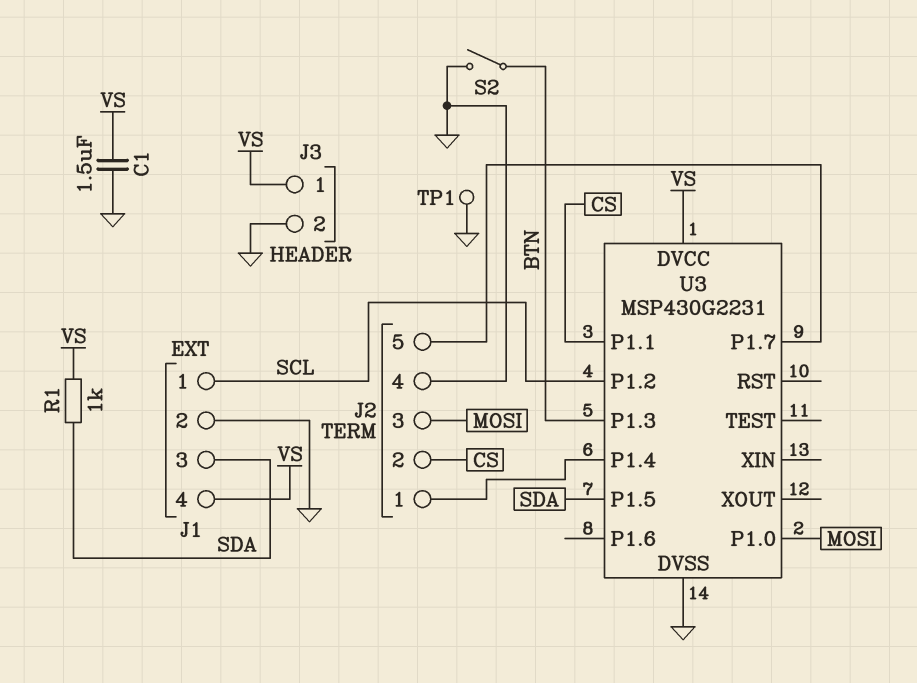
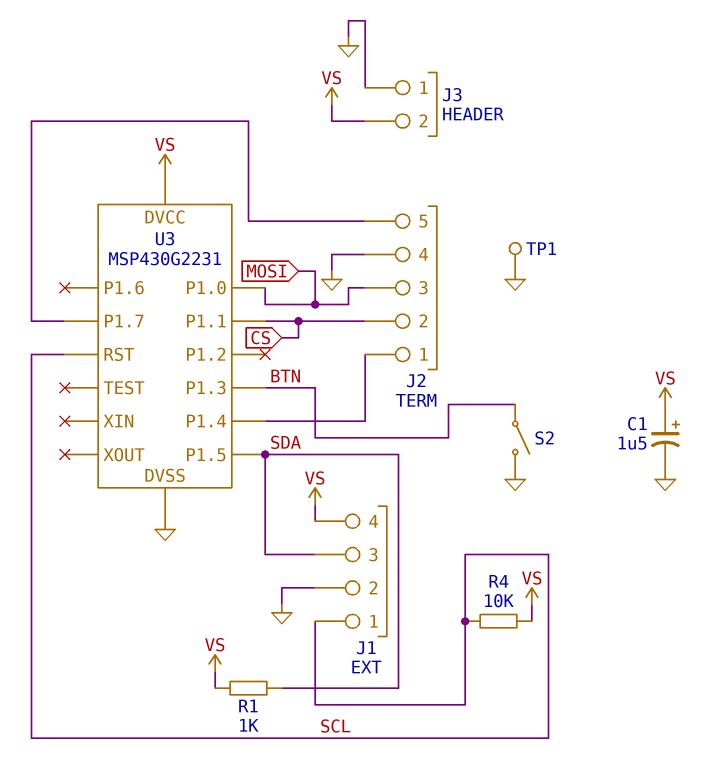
C1: 1.5uF (GND, VS) -> 1.5uF (plus VS, minus GND)
J3 pin 1: VS -> GND
J3 pin 2: GND -> VS
R4: none -> 10k (SCL, VS)
U3 pin P1.2: SCL -> none
U3 pin RST: none -> SCL

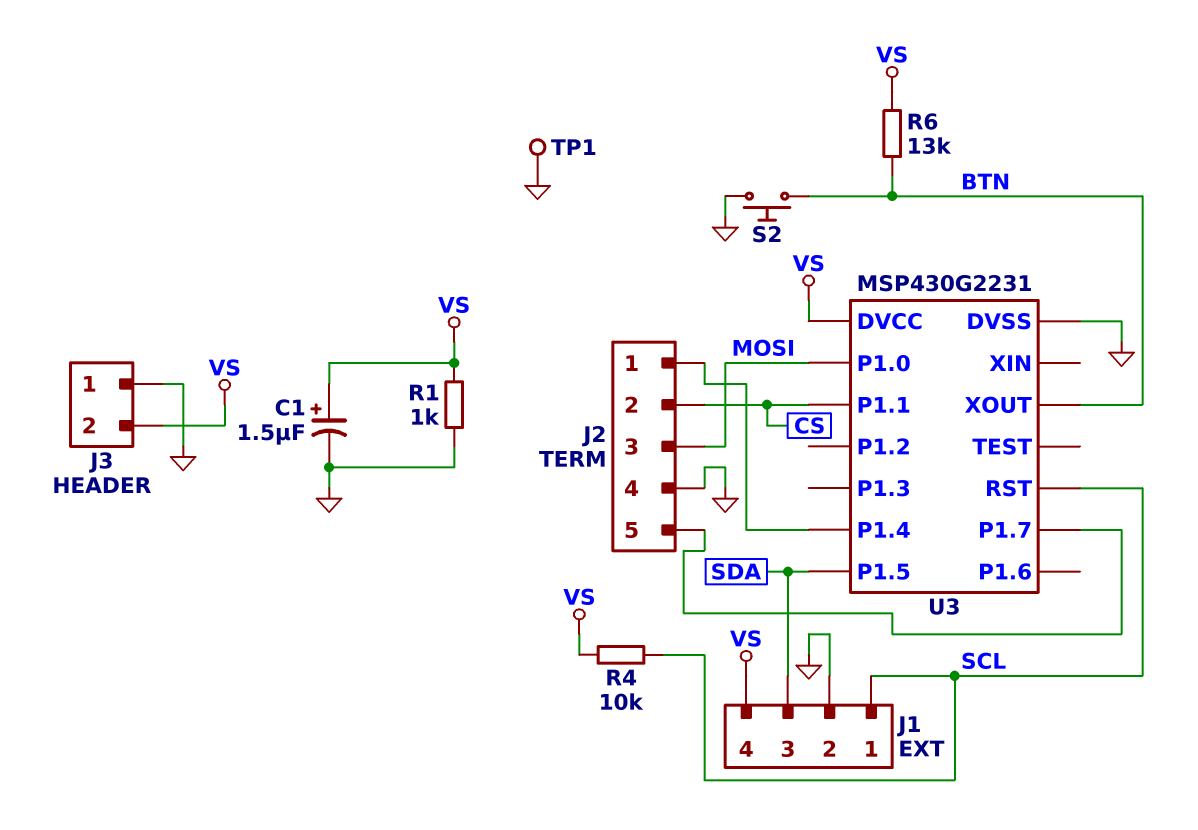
R1: 1k (SDA, VS) -> 1k (GND, VS)
R6: none -> 13k (BTN, VS)
S2: switch (BTN, GND) -> button (BTN, GND)
U3 pin P1.3: BTN -> none
U3 pin XOUT: none -> BTN

